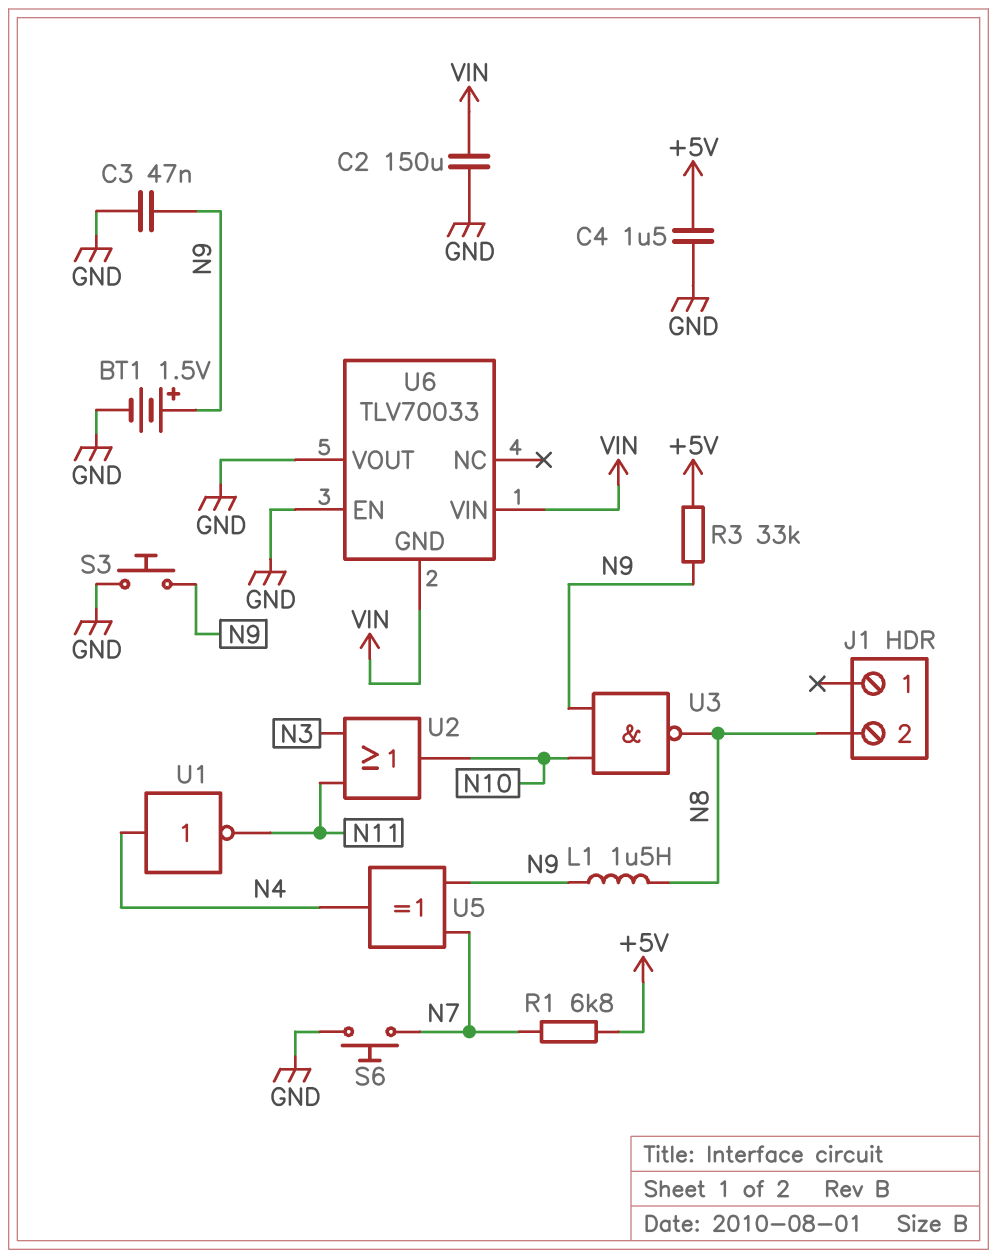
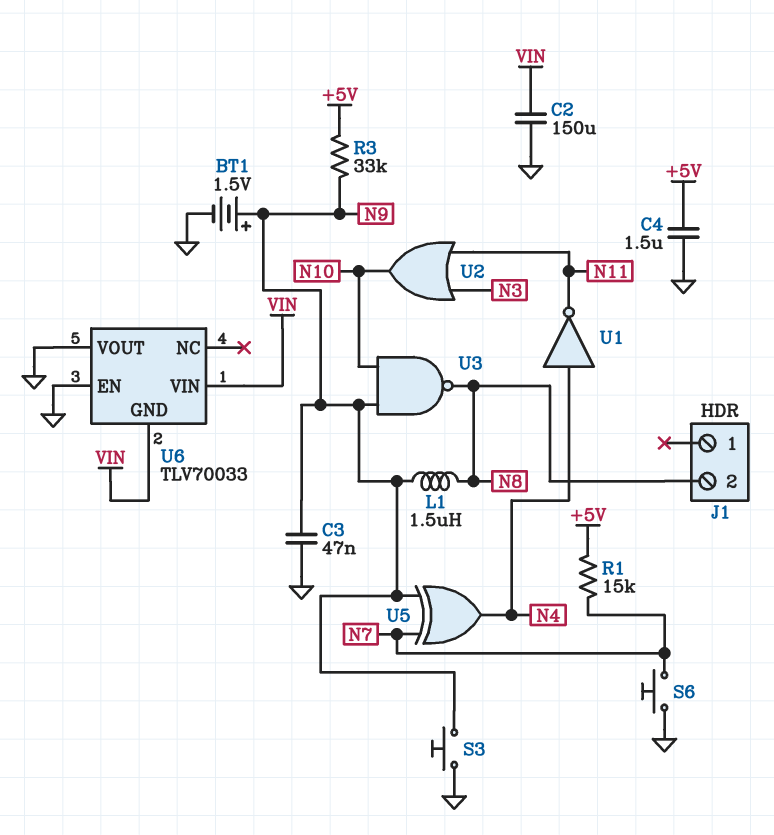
R1: 6.8k (+5V, N7) -> 15k (+5V, N7)

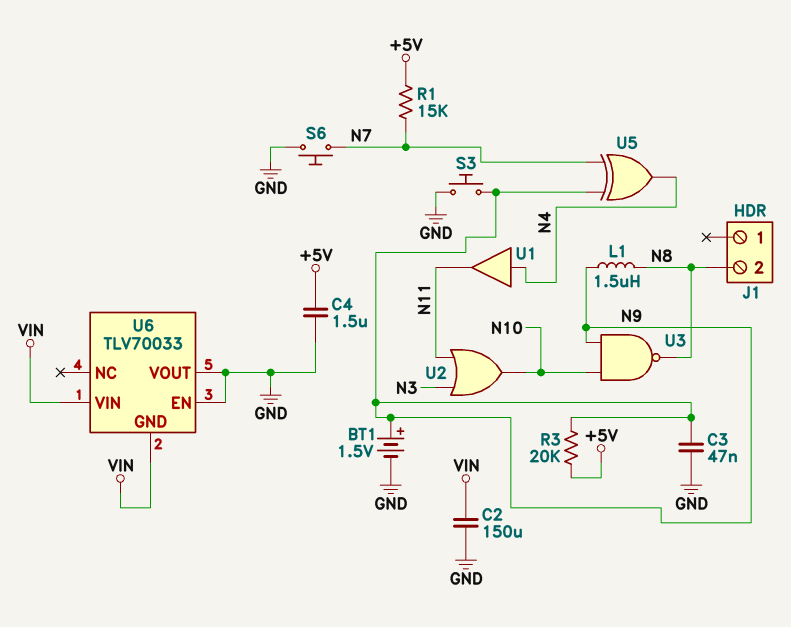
R3: 33k (+5V, N9) -> 20k (+5V, N9)
U1: NOT (in N4, out N11) -> buffer (in N4, out N11)

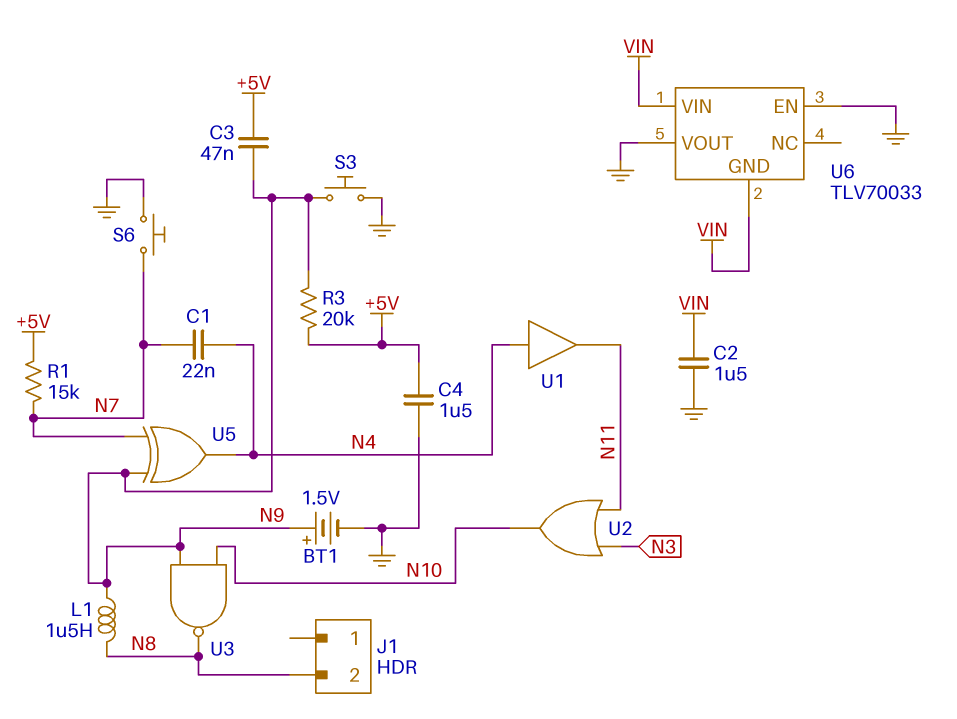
C1: none -> 22nF (N4, N7)
C2: 150uF (GND, VIN) -> 1.5uF (GND, VIN)
C3: 47nF (GND, N9) -> 47nF (+5V, N9)

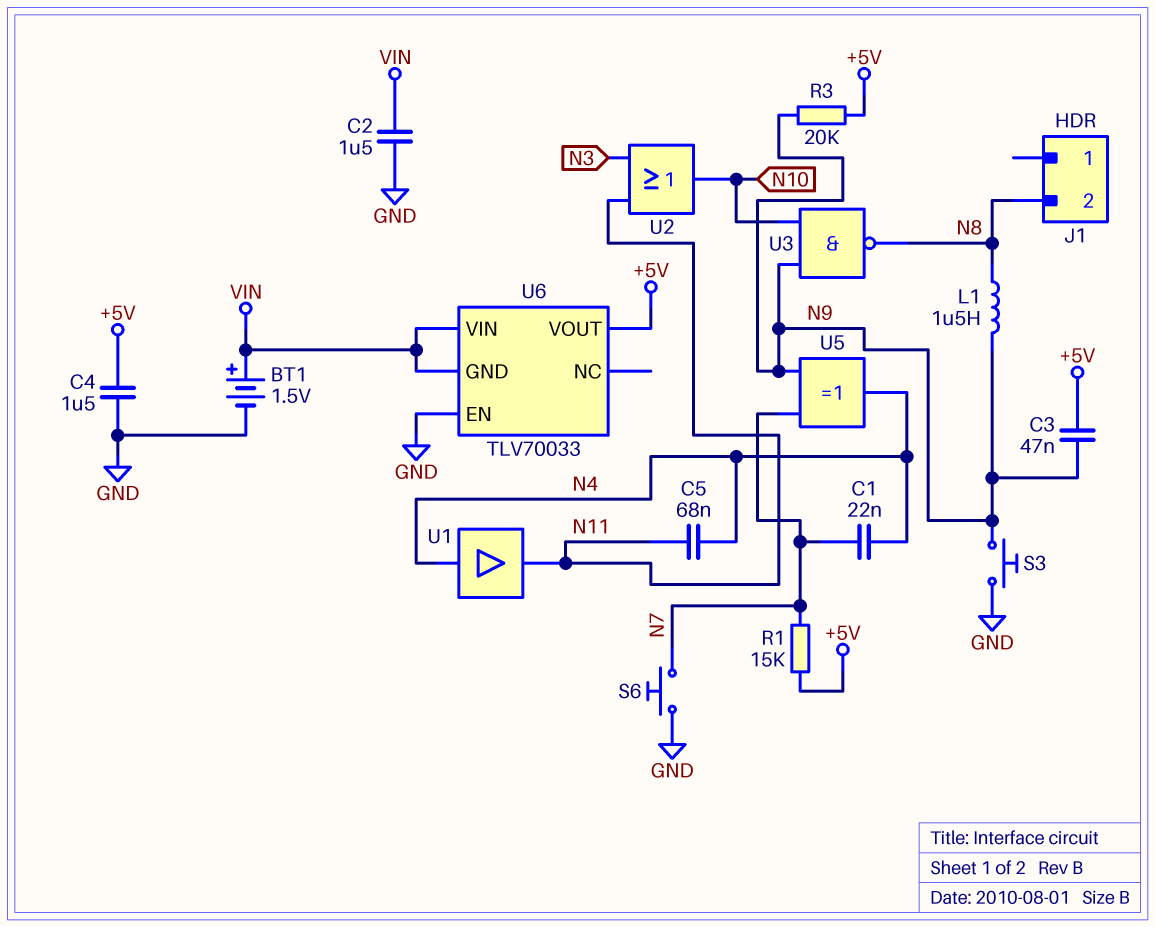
BT1: 1.5V (plus N9, minus GND) -> 1.5V (plus VIN, minus GND)
C5: none -> 68nF (N4, N11)
U6 pin VOUT: GND -> +5V

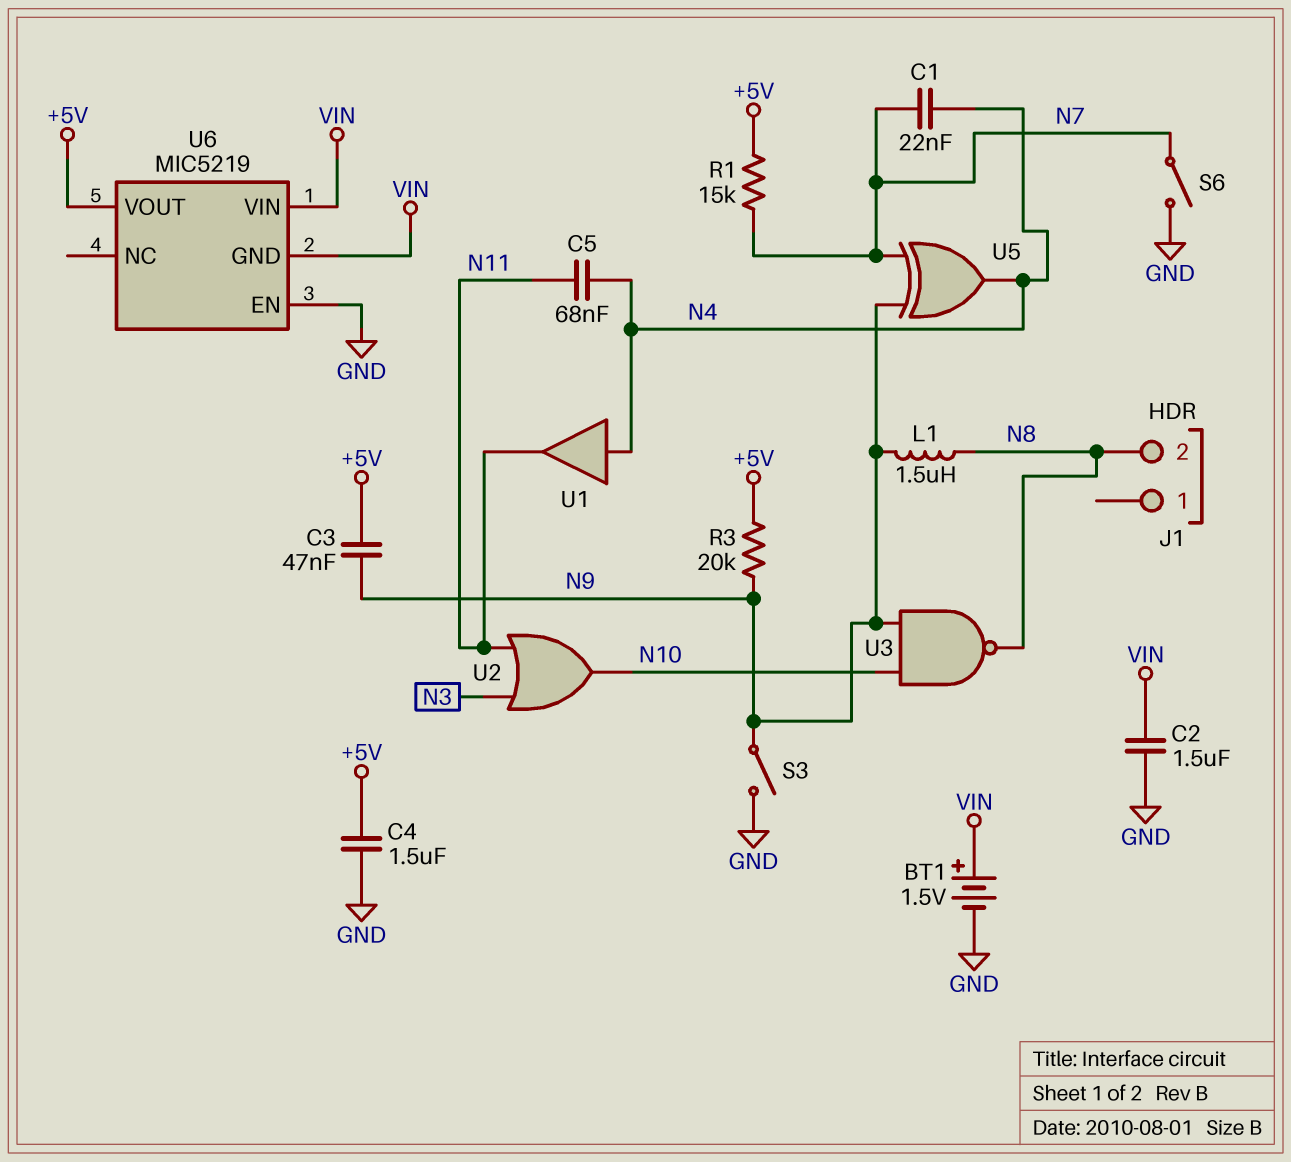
S3: button (GND, N9) -> switch (GND, N9)
S6: button (GND, N7) -> switch (GND, N7)
U6: TLV70033 -> MIC5219

